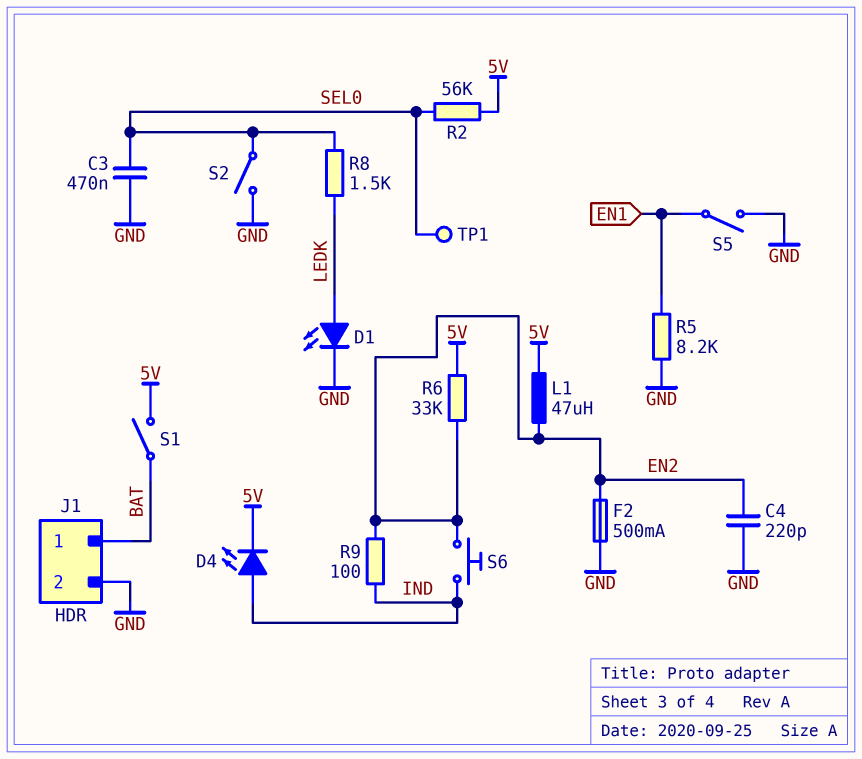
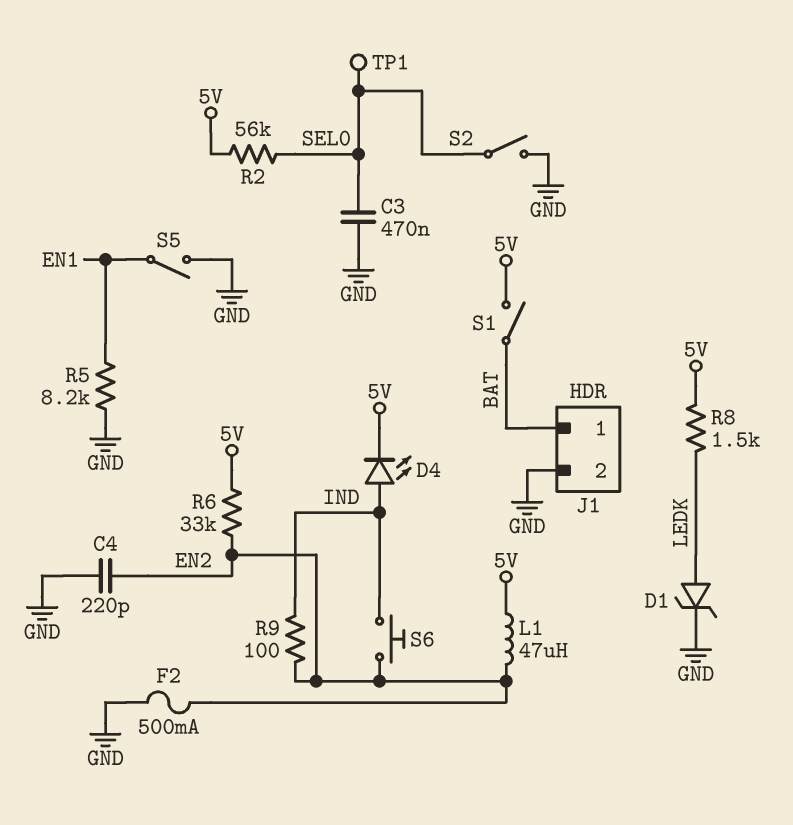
D1: LED (A LEDK, K GND) -> zener (A LEDK, K GND)
R8: 1.5k (LEDK, SEL0) -> 1.5k (5V, LEDK)

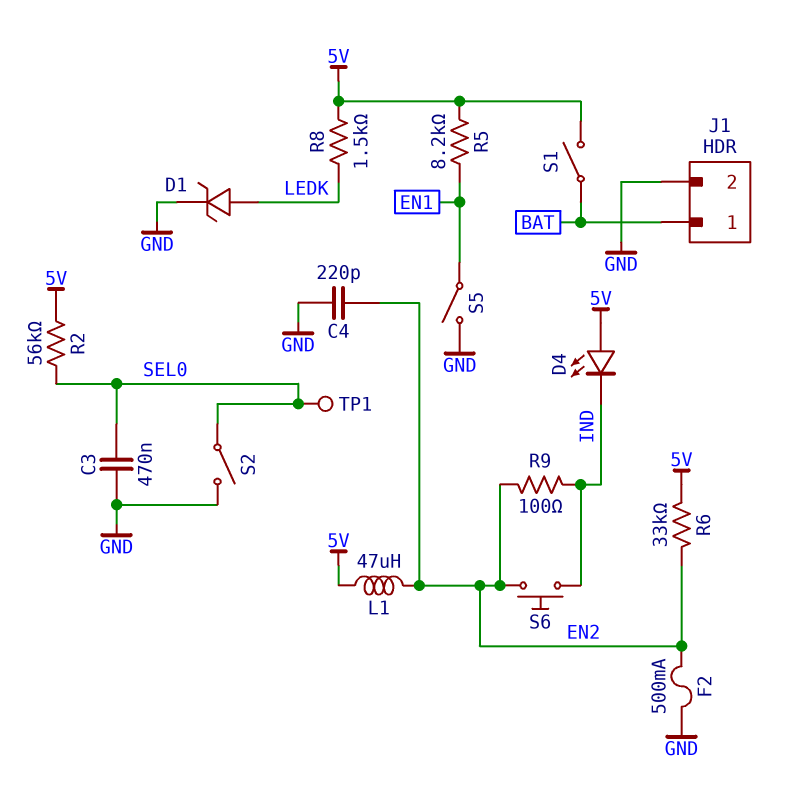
D4: LED (A IND, K 5V) -> LED (A 5V, K IND)
R5: 8.2k (EN1, GND) -> 8.2k (5V, EN1)

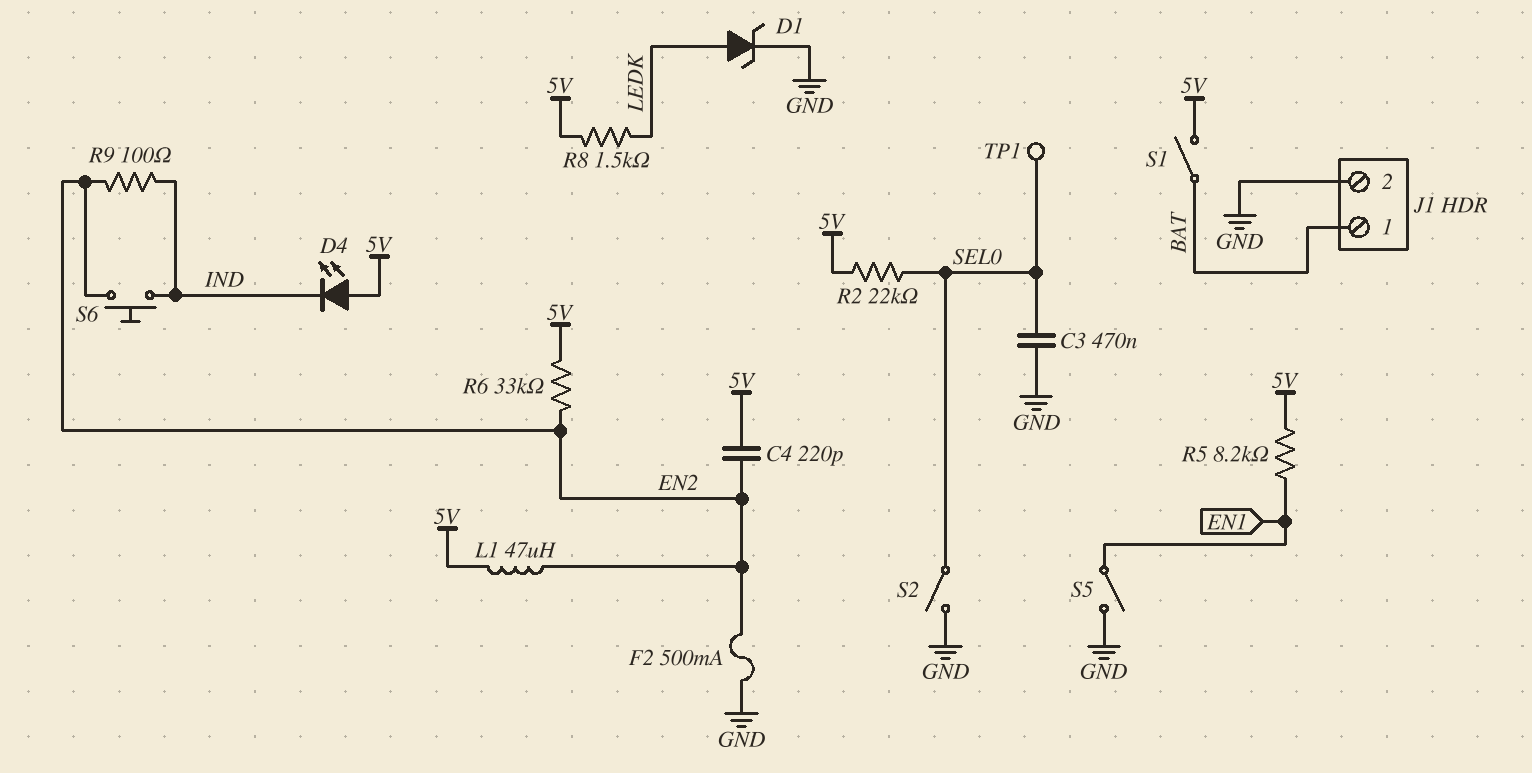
C4: 220pF (EN2, GND) -> 220pF (5V, EN2)
R2: 56k (5V, SEL0) -> 22k (5V, SEL0)

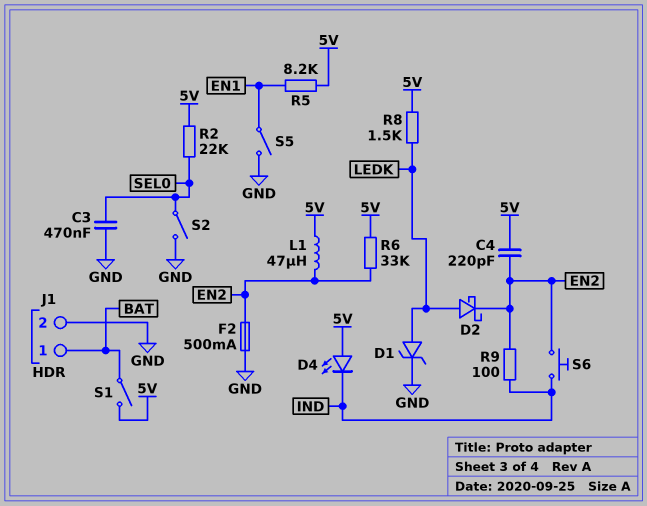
D2: none -> schottky (A LEDK, K EN2)
TP1: test point (SEL0) -> none

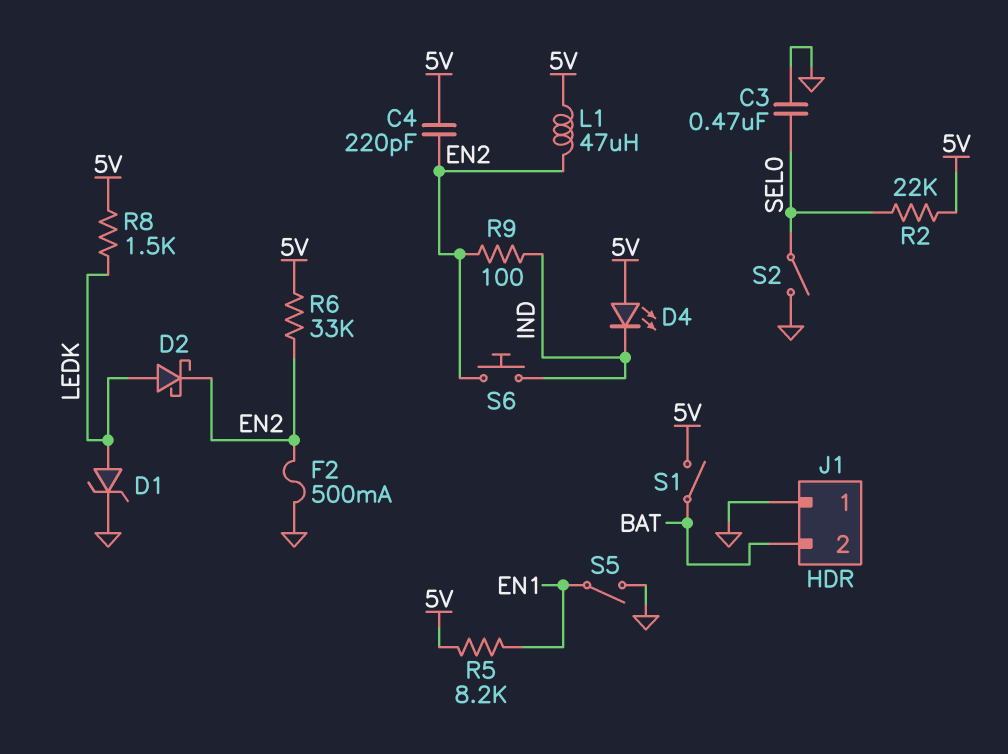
J1 pin 1: BAT -> GND
J1 pin 2: GND -> BAT

